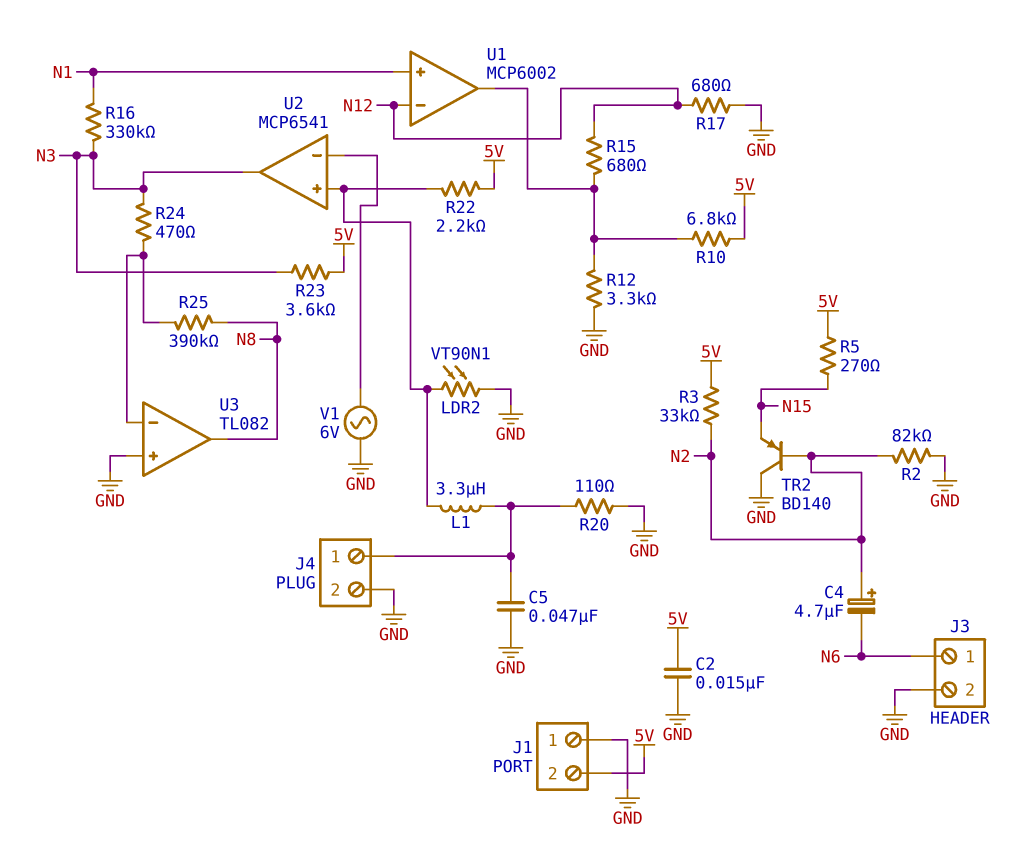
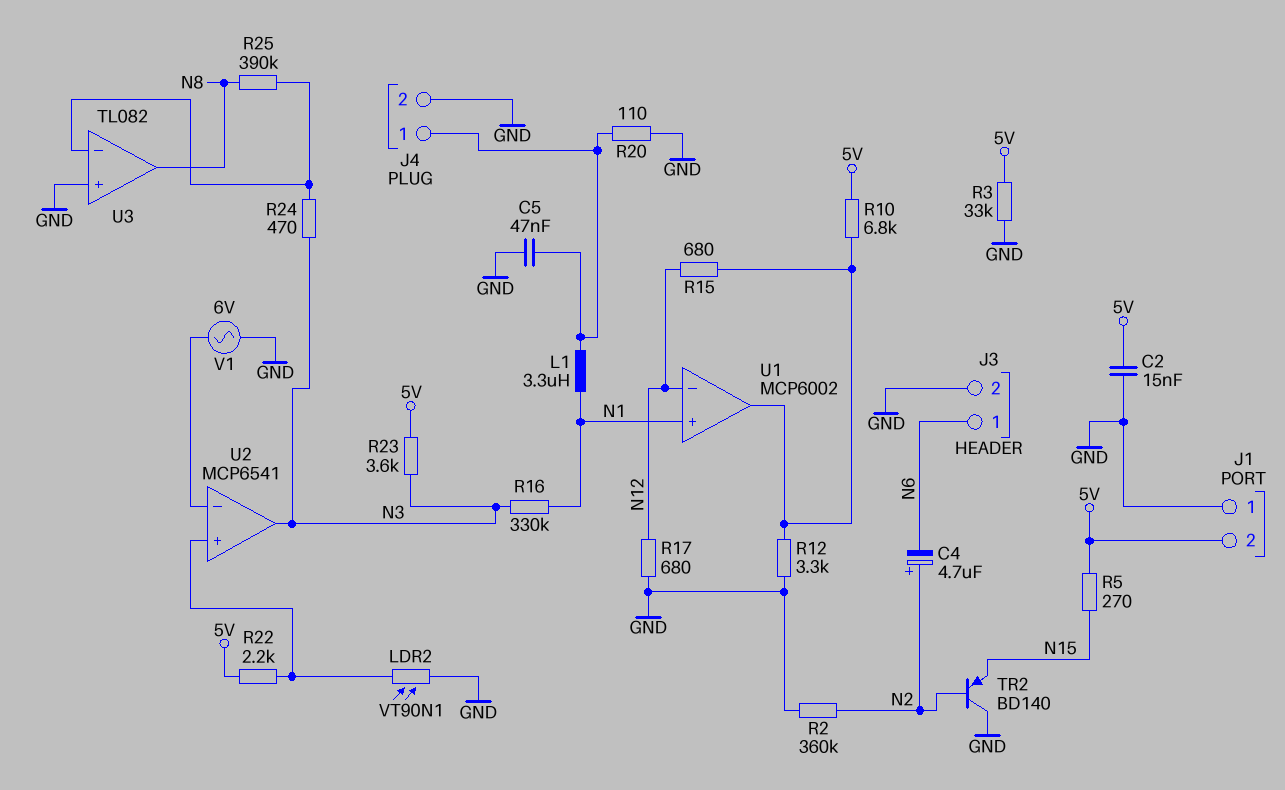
L1: 3.3uH (J4/1, U2/in+) -> 3.3uH (J4/1, N1)
R2: 82k (GND, N2) -> 360k (GND, N2)
R3: 33k (5V, N2) -> 33k (5V, GND)

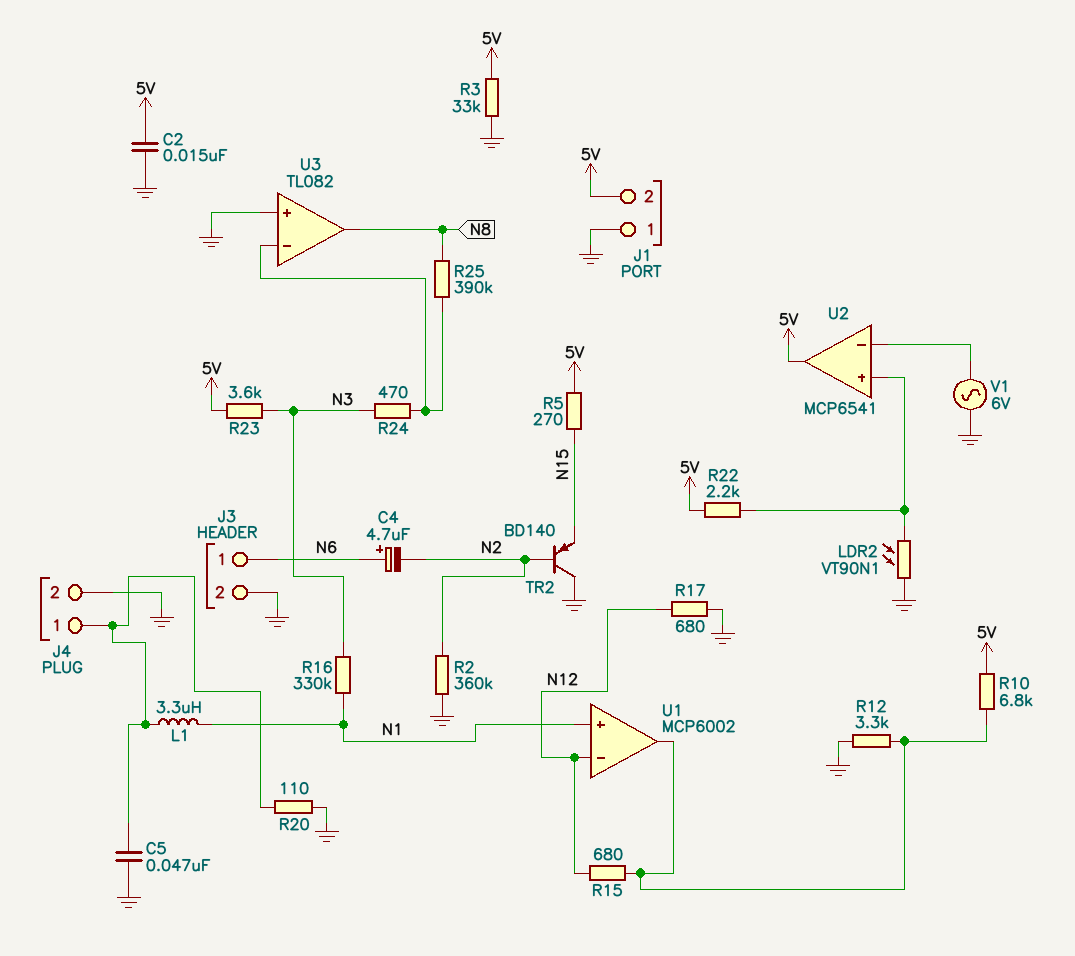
C4: 4.7uF (plus N2, minus N6) -> 4.7uF (plus N6, minus N2)
U2 pin out: N3 -> 5V

